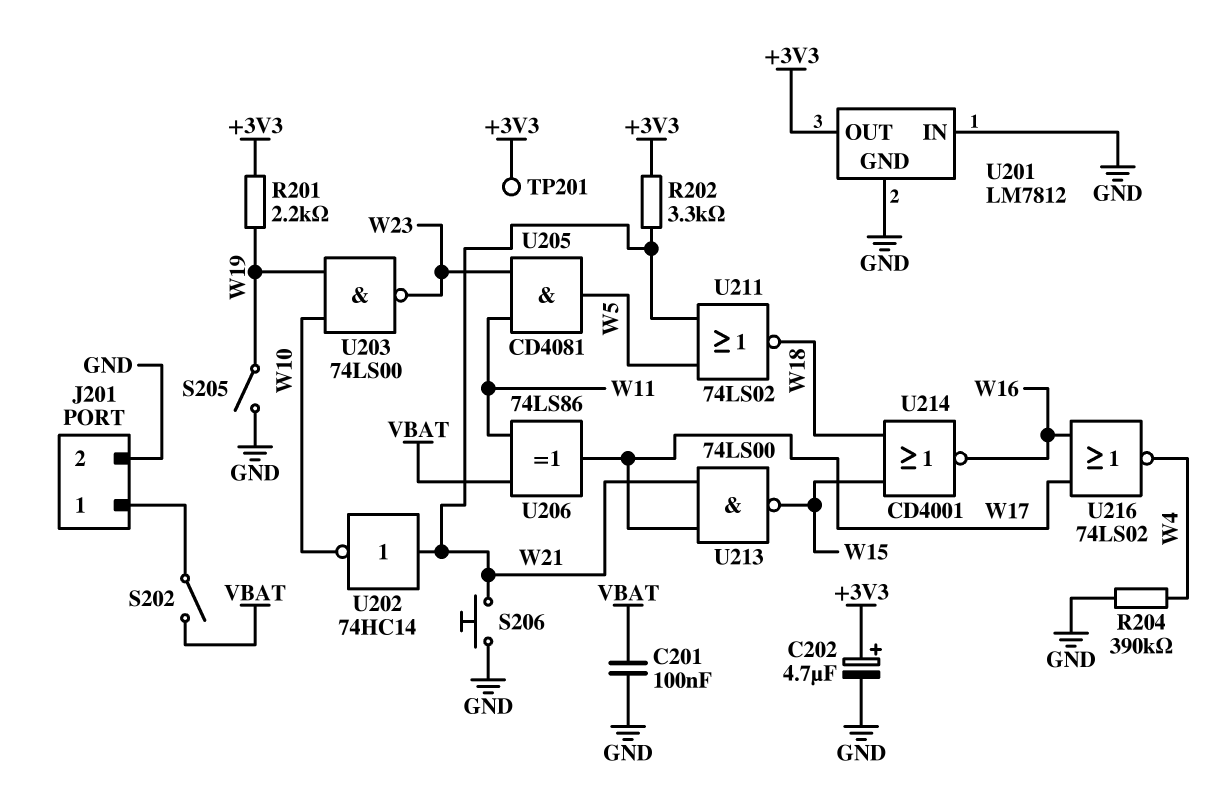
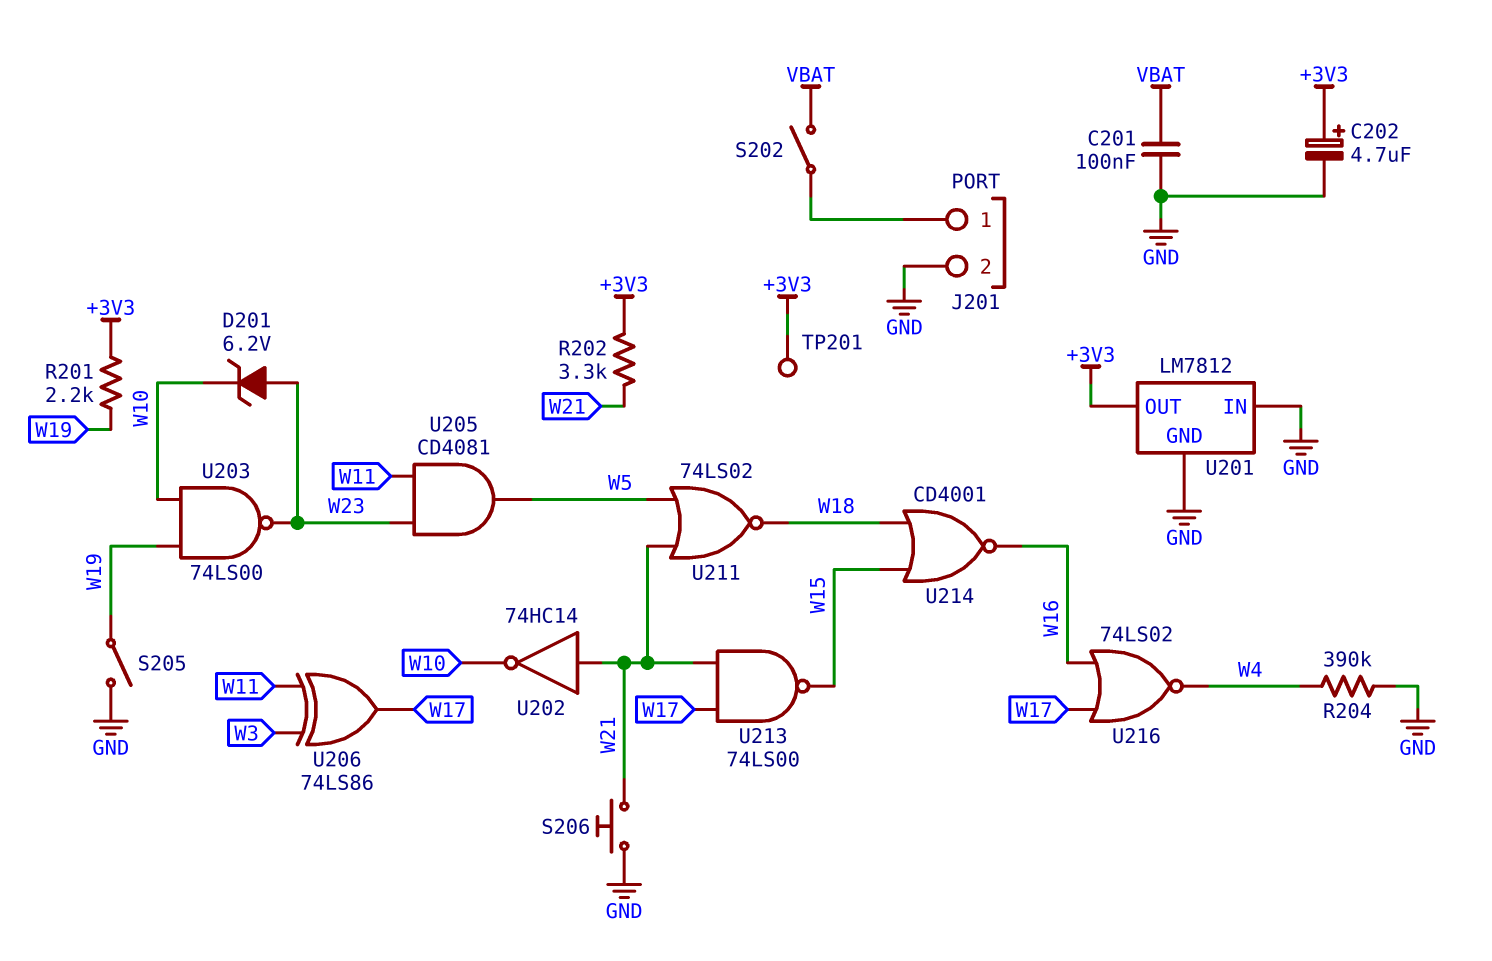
D201: none -> zener 6.2V (A W23, K W10)
U206: XOR 74LS86 (in VBAT, in W11, out W17) -> XOR 74LS86 (in W3, in W11, out W17)

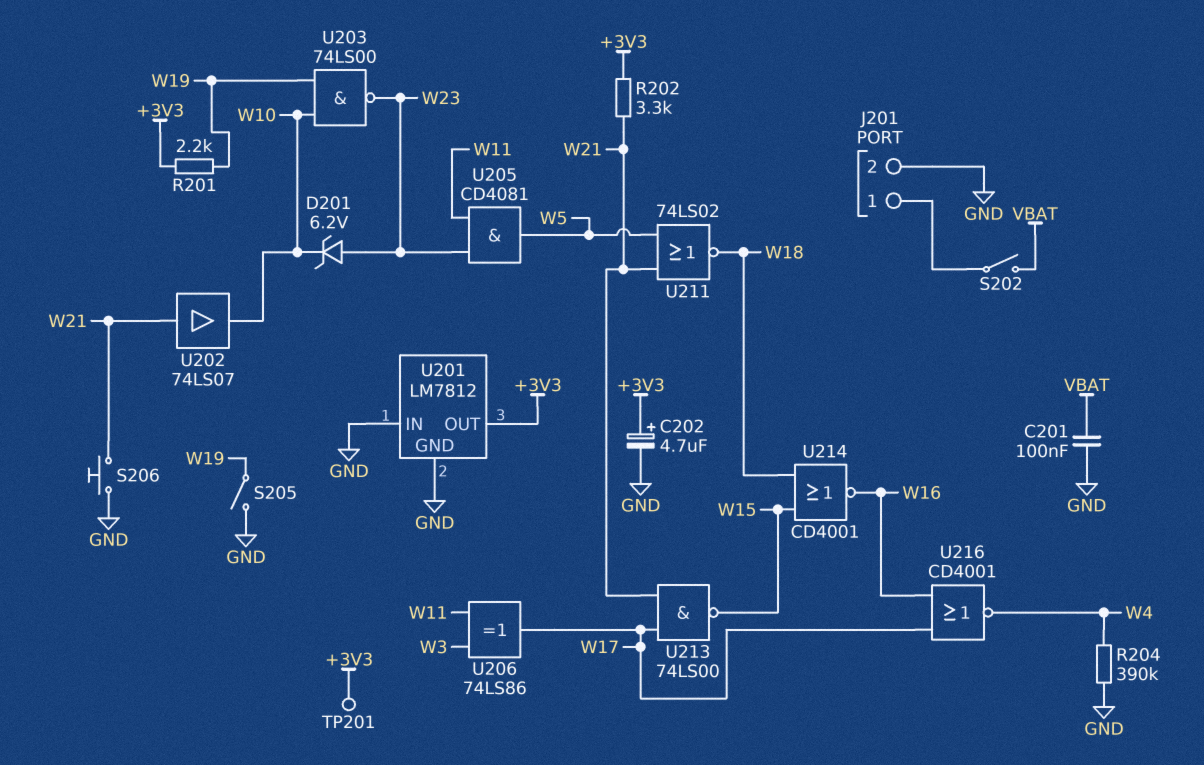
U202: NOT 74HC14 (in W21, out W10) -> buffer 74LS07 (in W21, out W10)
U216: NOR 74LS02 (in W16, in W17, out W4) -> NOR CD4001 (in W16, in W17, out W4)

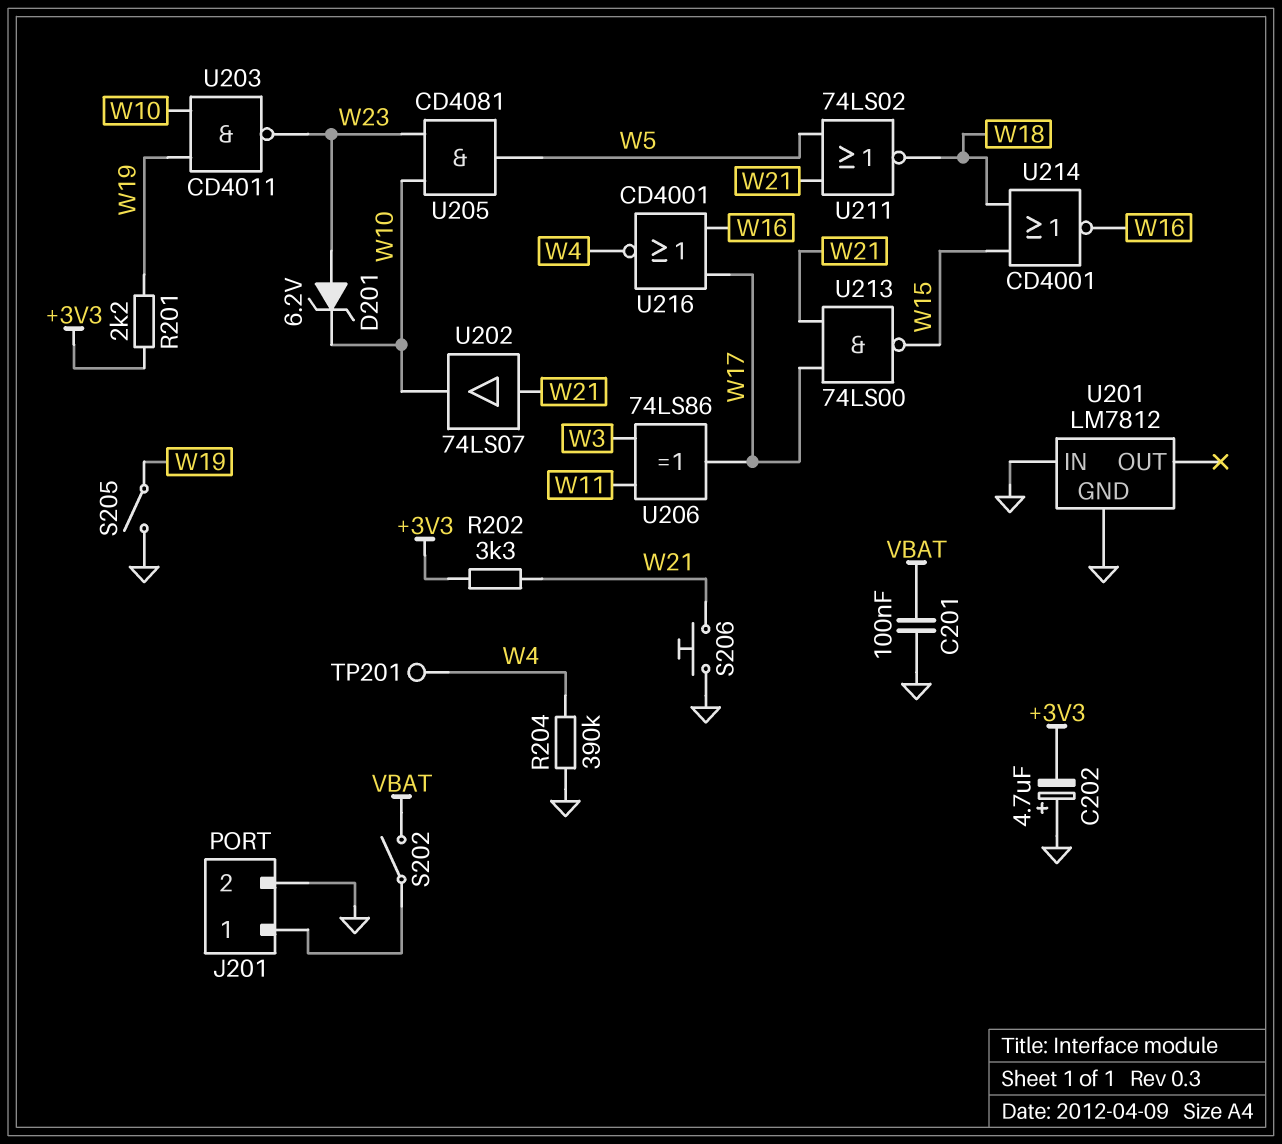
C202: 4.7uF (plus +3V3, minus GND) -> 4.7uF (plus GND, minus +3V3)
TP201: test point (+3V3) -> test point (W4)
U201 pin OUT: +3V3 -> none
U203: NAND 74LS00 (in W10, in W19, out W23) -> NAND CD4011 (in W10, in W19, out W23)
U205: AND CD4081 (in W11, in W23, out W5) -> AND CD4081 (in W10, in W23, out W5)

